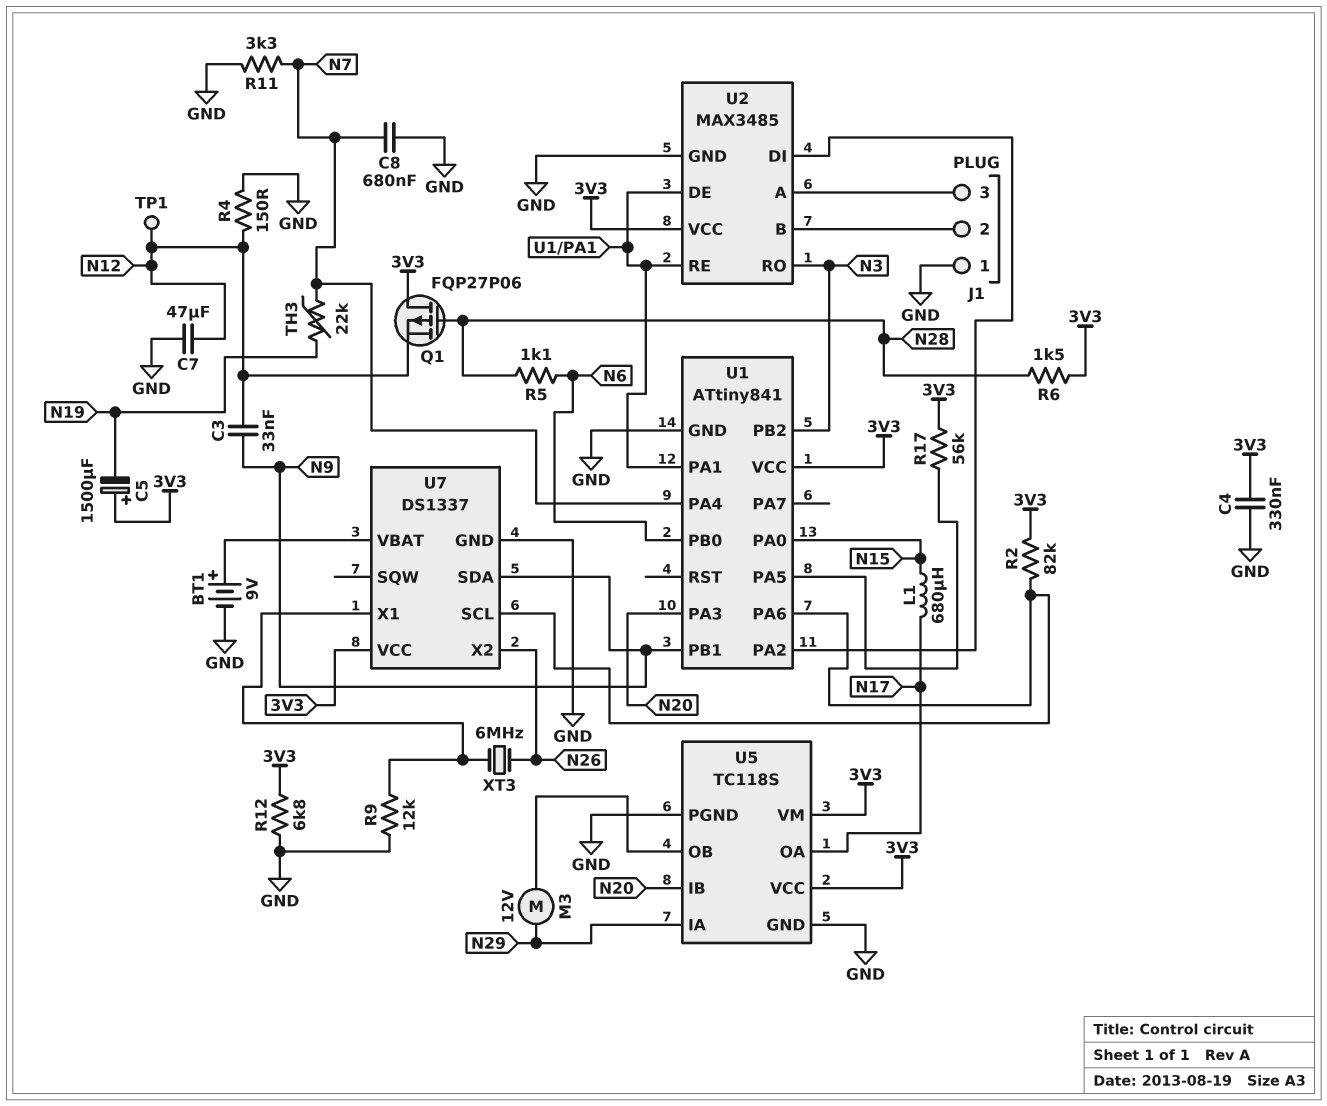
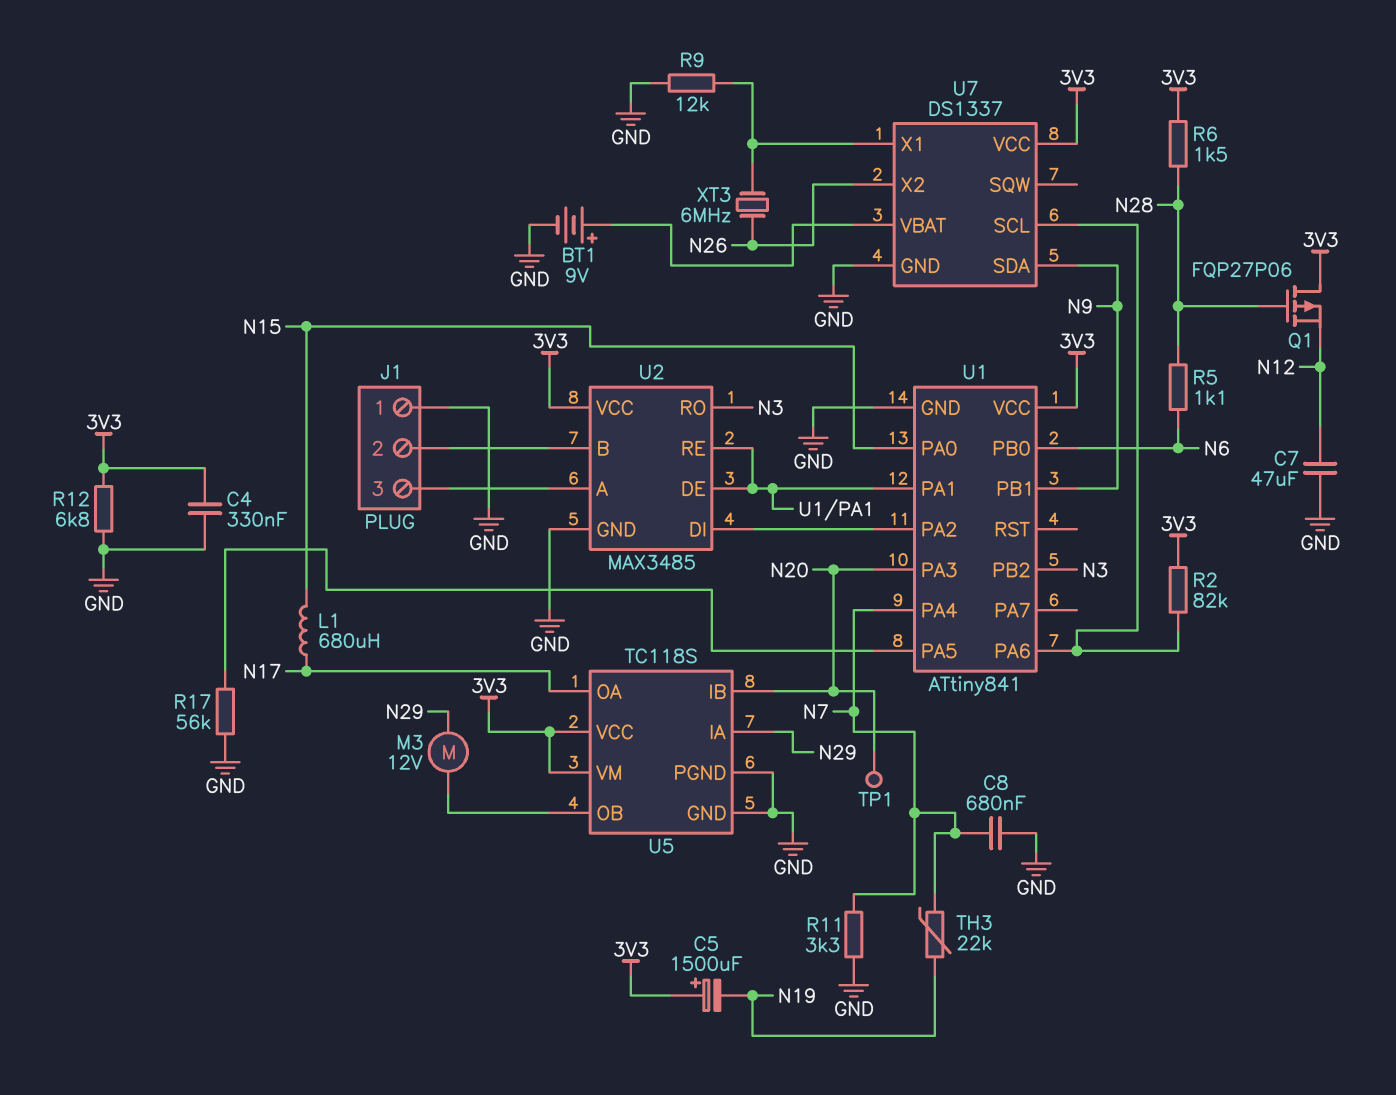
C3: 33nF (N9, N12) -> none
R4: 150 (GND, N12) -> none
R17: 56k (3V3, U1/PA5) -> 56k (GND, U1/PA5)
TP1: test point (N12) -> test point (N20)

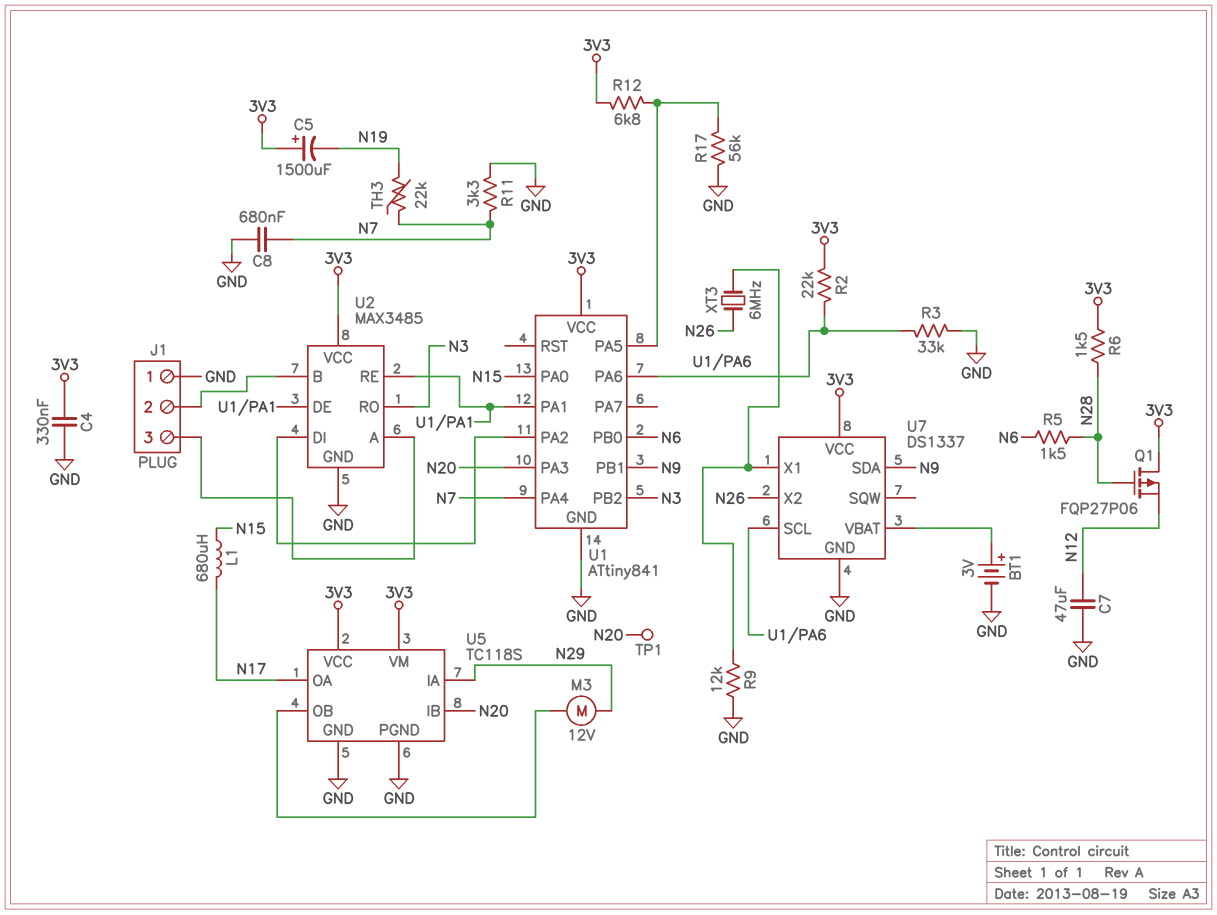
BT1: 9V (plus U7/VBAT, minus GND) -> 3V (plus U7/VBAT, minus GND)
R2: 82k (3V3, U1/PA6) -> 22k (3V3, U1/PA6)
R3: none -> 33k (GND, U1/PA6)
R5: 1.1k (N6, N28) -> 1.5k (N6, N28)
R12: 6.8k (3V3, GND) -> 6.8k (3V3, U1/PA5)

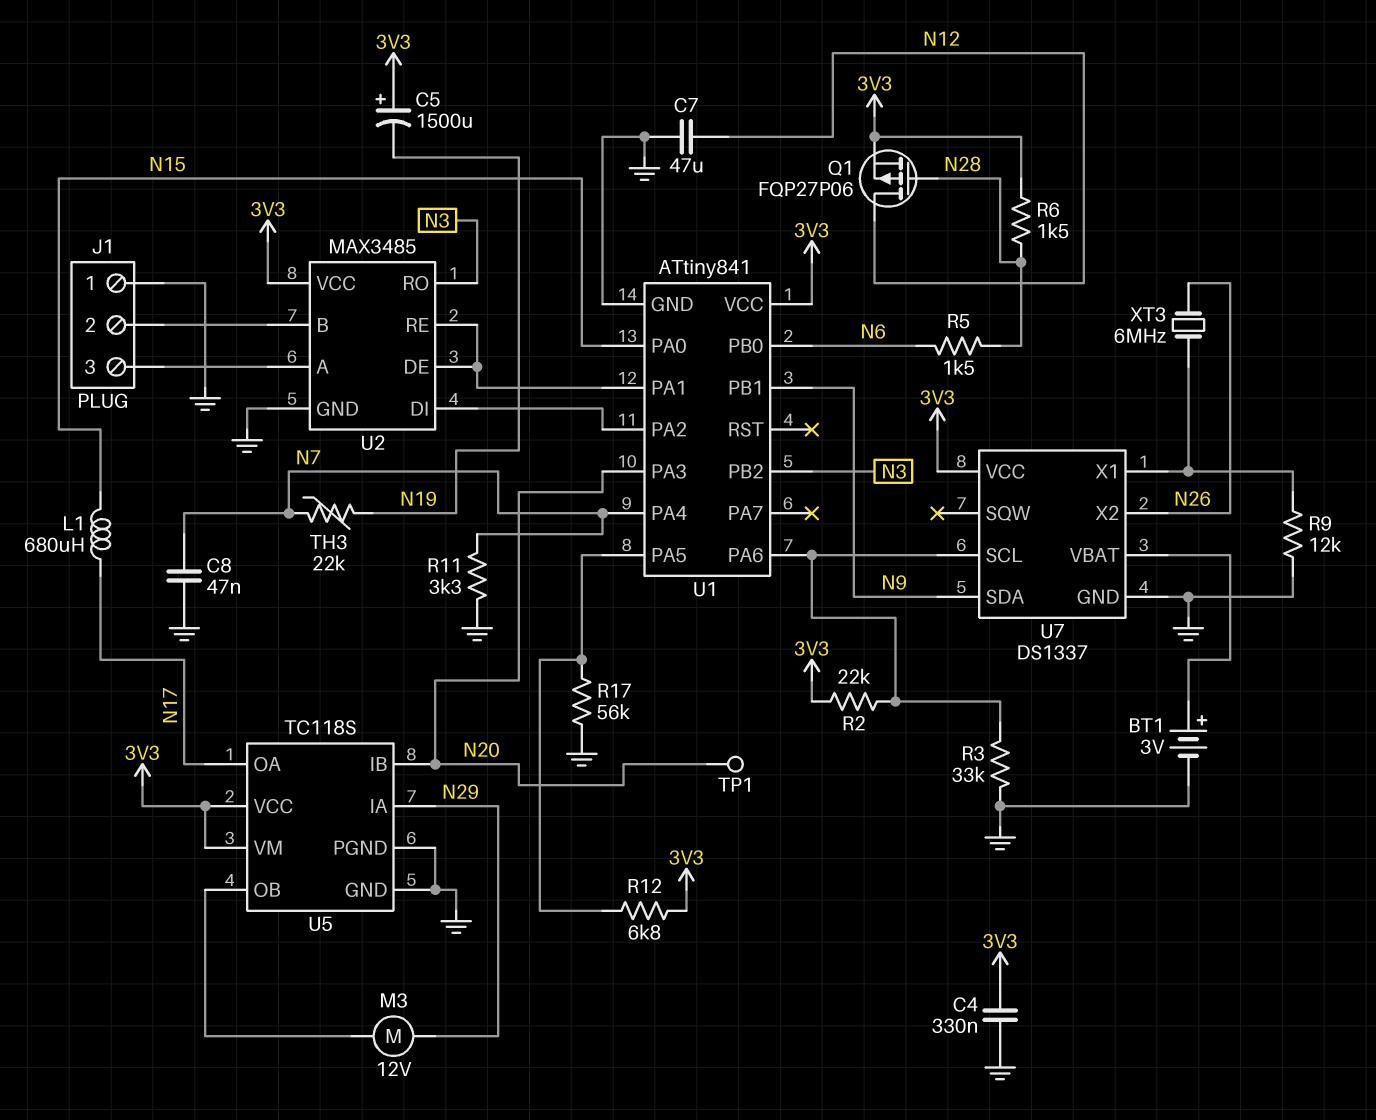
C8: 680nF (GND, N7) -> 47nF (GND, N7)
Q1: PMOS FQP27P06 (G N28, D 3V3, S N12) -> PMOS FQP27P06 (G N28, D N12, S 3V3)

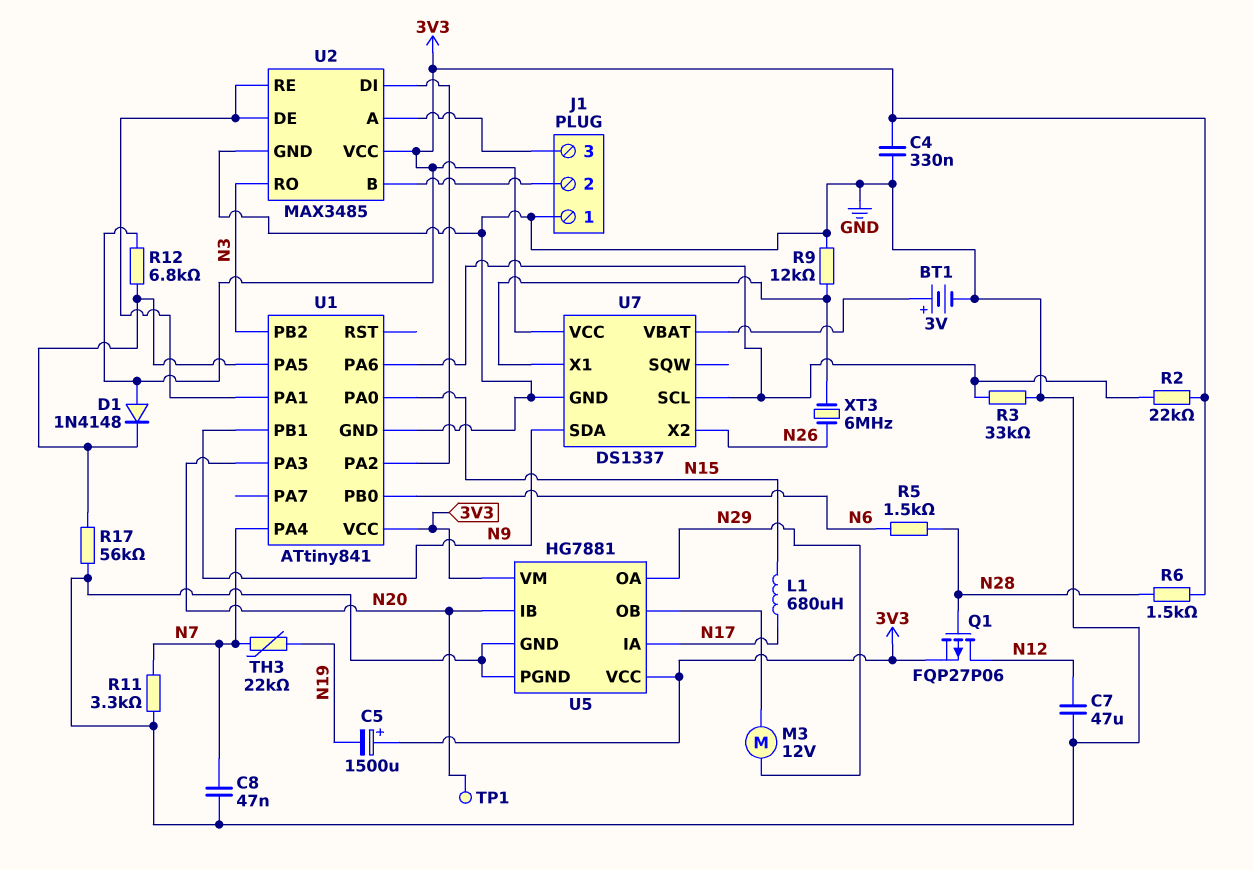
D1: none -> diode 1N4148 (A 3V3, K U1/PA5)
U5: TC118S -> HG7881
U5 pin IA: N29 -> N17
U5 pin OA: N17 -> N29

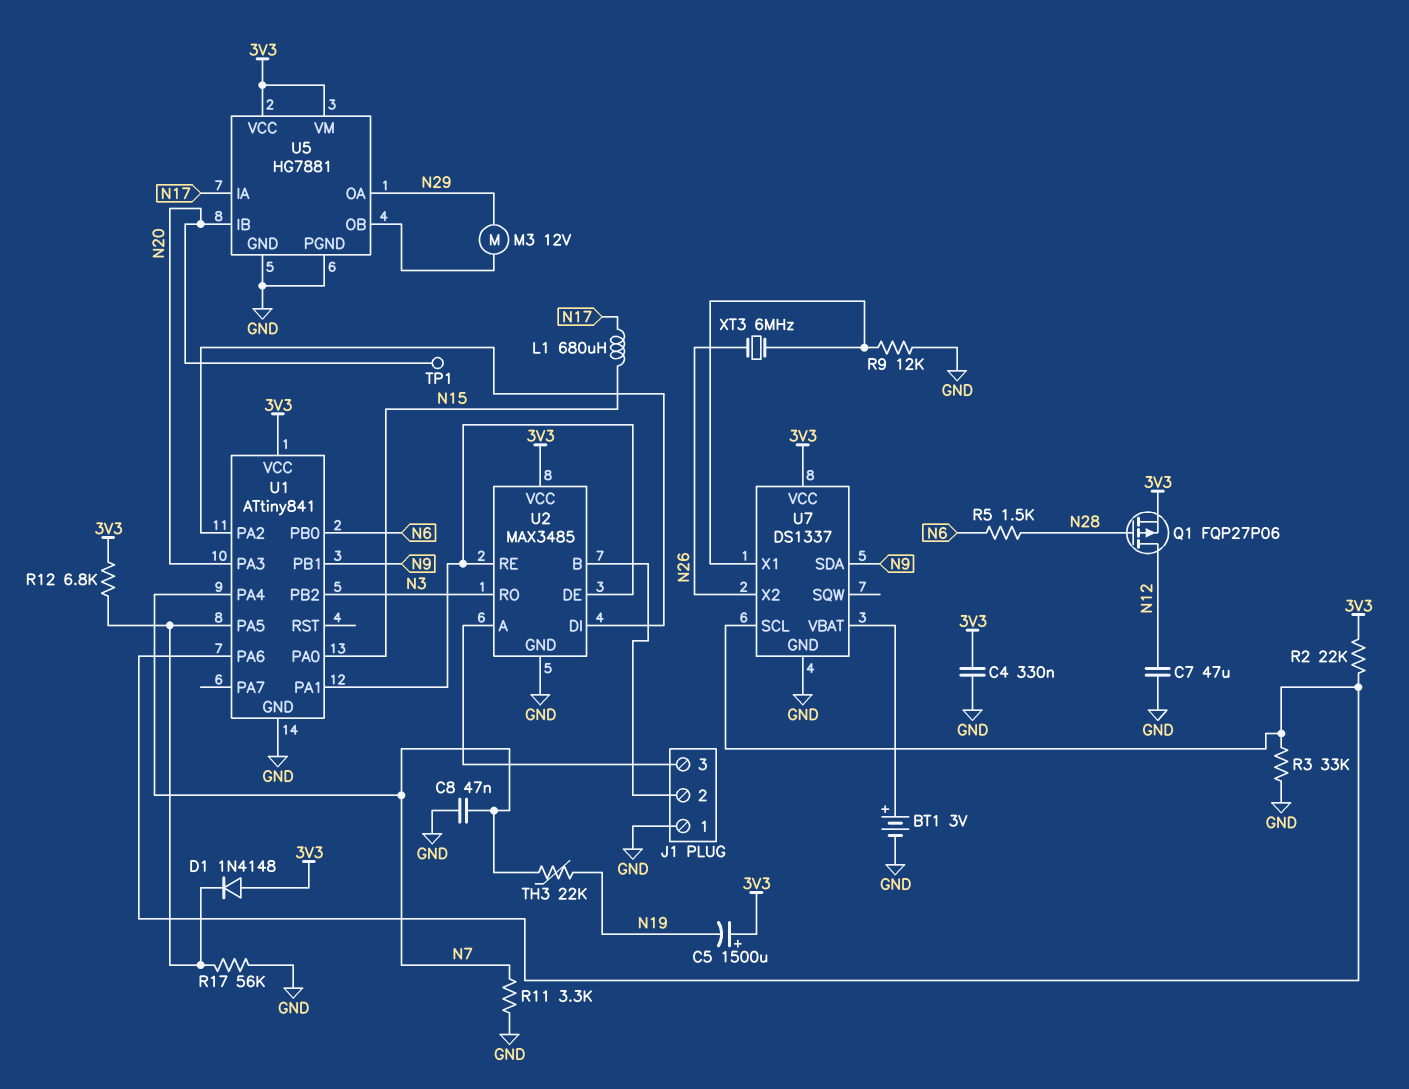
R6: 1.5k (3V3, N28) -> none

